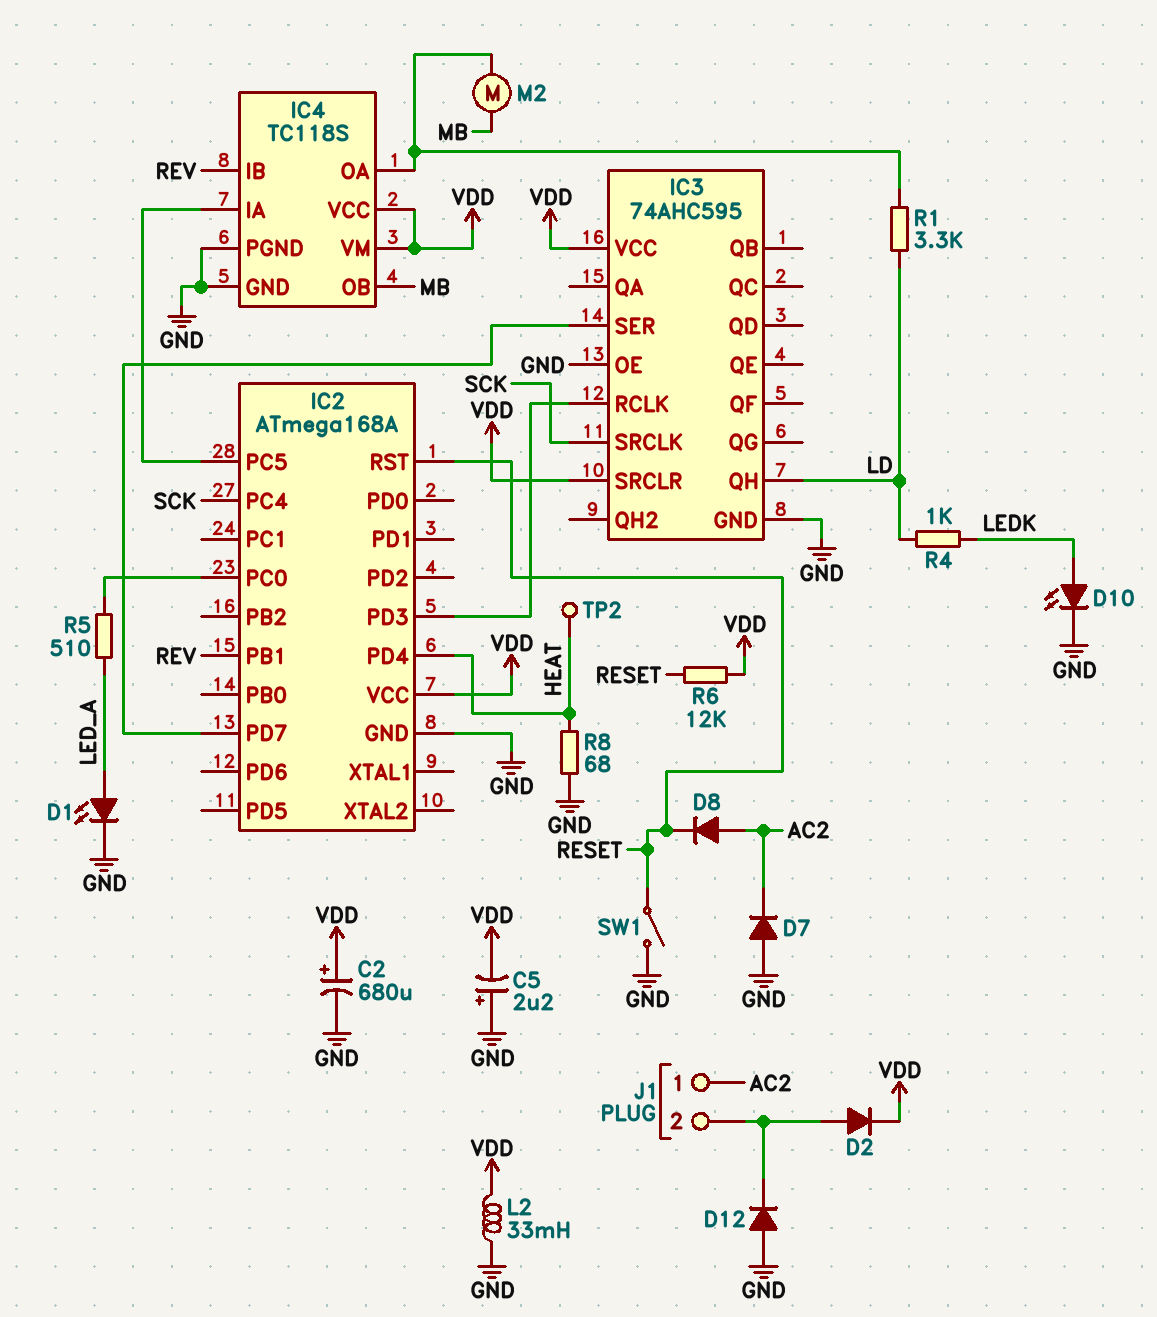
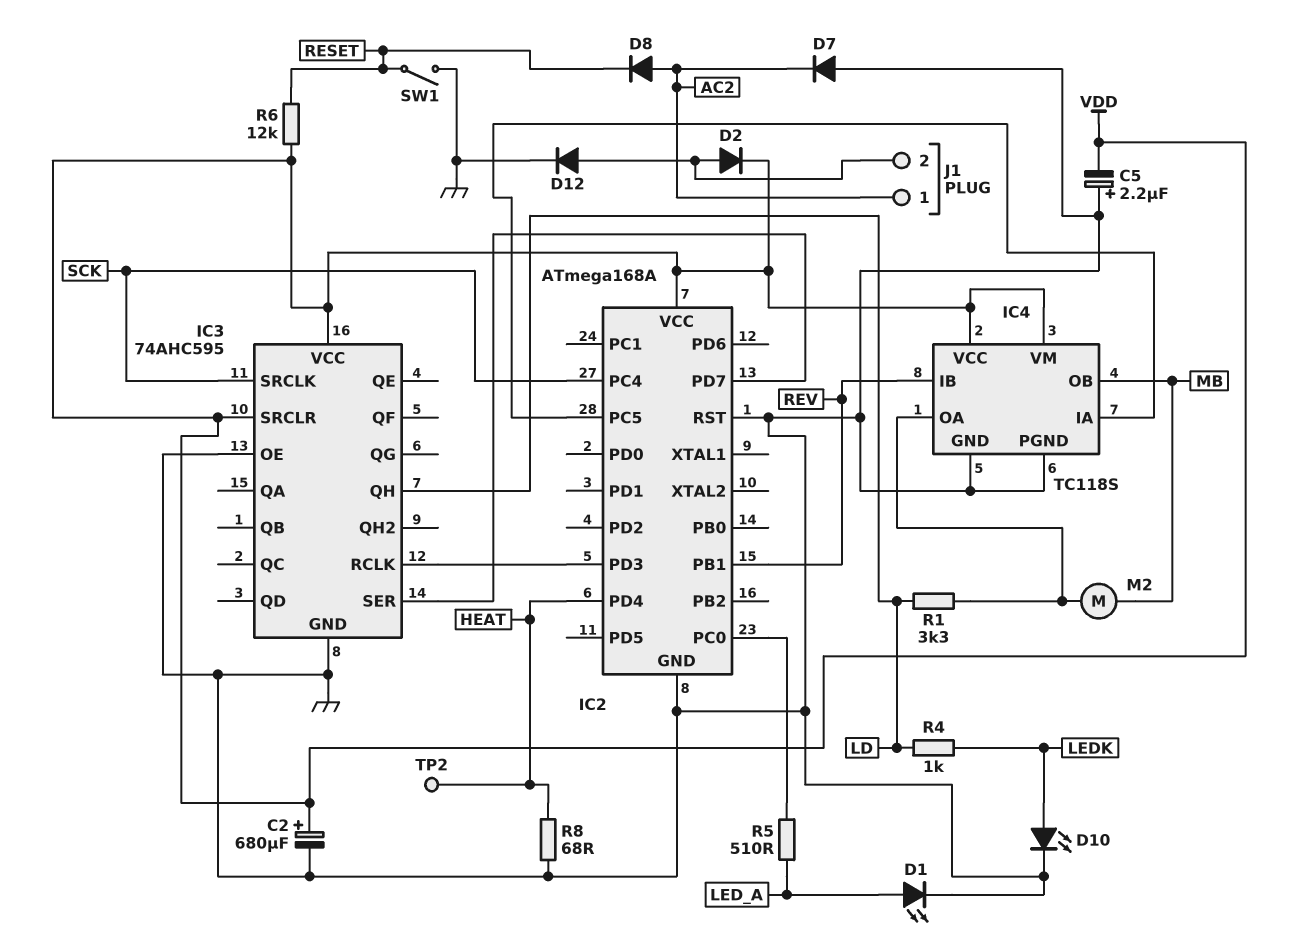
D12: diode (A GND, K J1/2) -> diode (A J1/2, K GND)
IC2 pin RST: RESET -> GND
L2: 33mH (GND, VDD) -> none

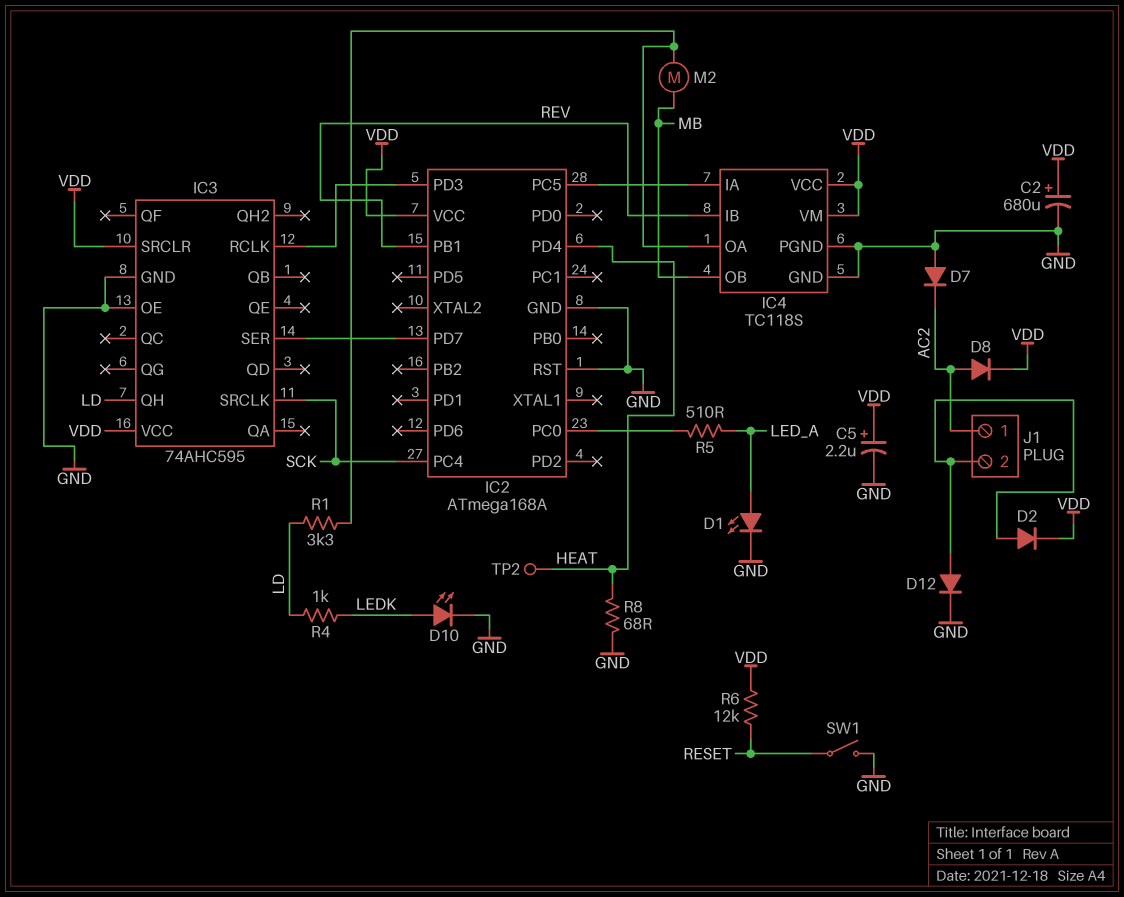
C5: 2.2uF (plus GND, minus VDD) -> 2.2uF (plus VDD, minus GND)
D8: diode (A AC2, K RESET) -> diode (A AC2, K VDD)

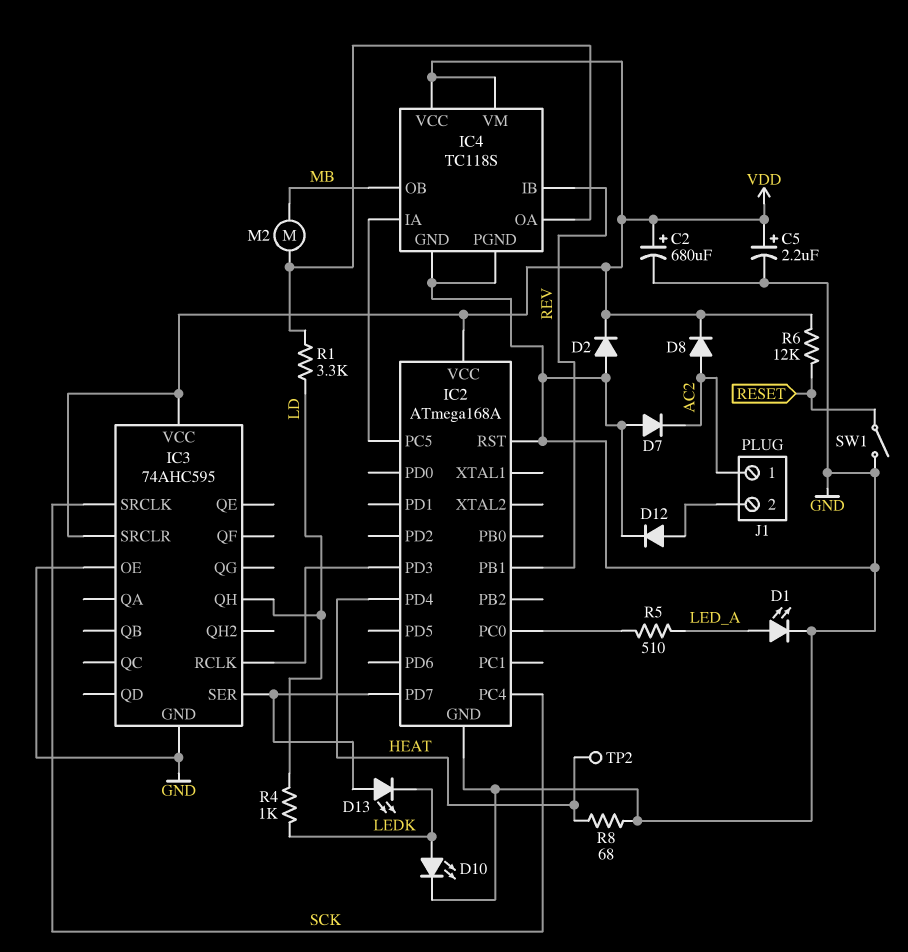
D2: diode (A J1/2, K VDD) -> diode (A GND, K VDD)
D13: none -> LED (A IC2/PD7, K LEDK)

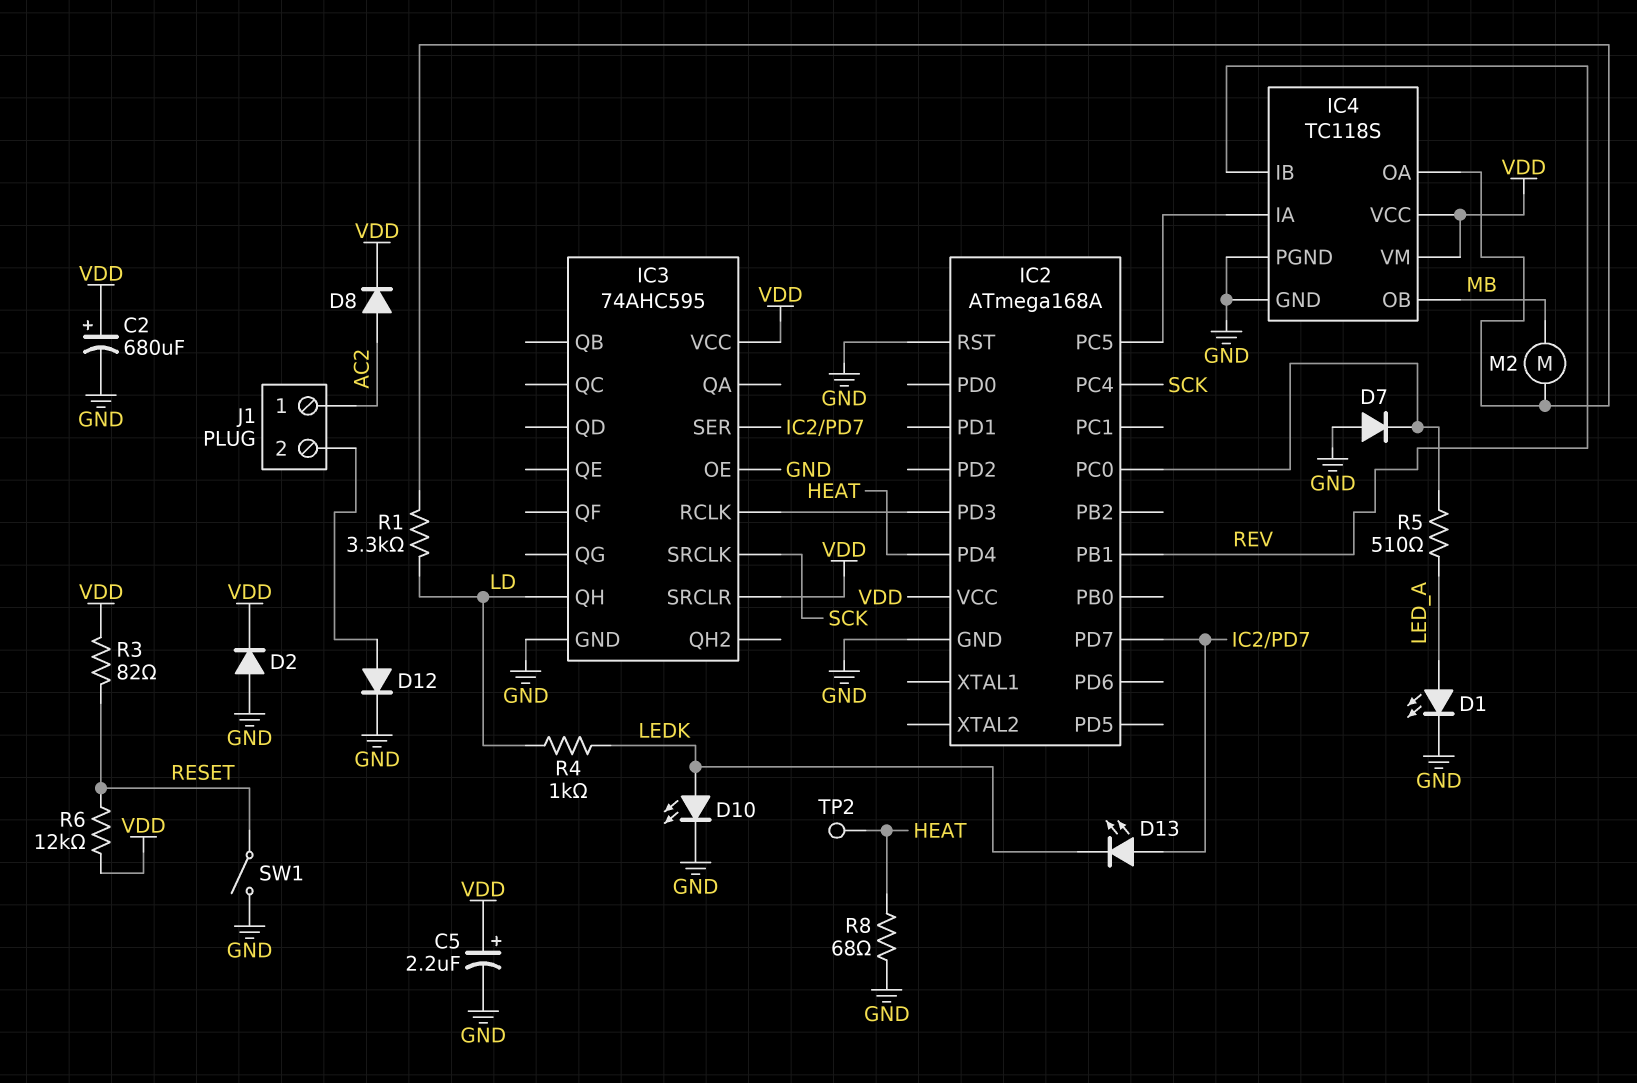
D7: diode (A GND, K AC2) -> diode (A GND, K IC2/PC0)
R3: none -> 82 (RESET, VDD)

